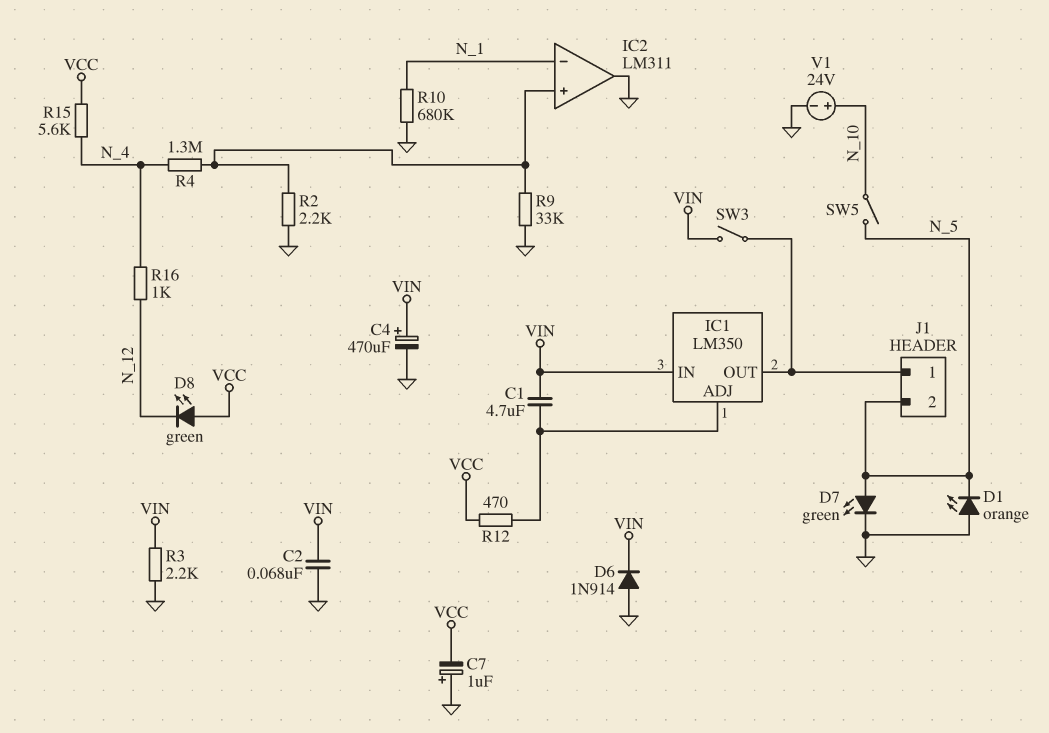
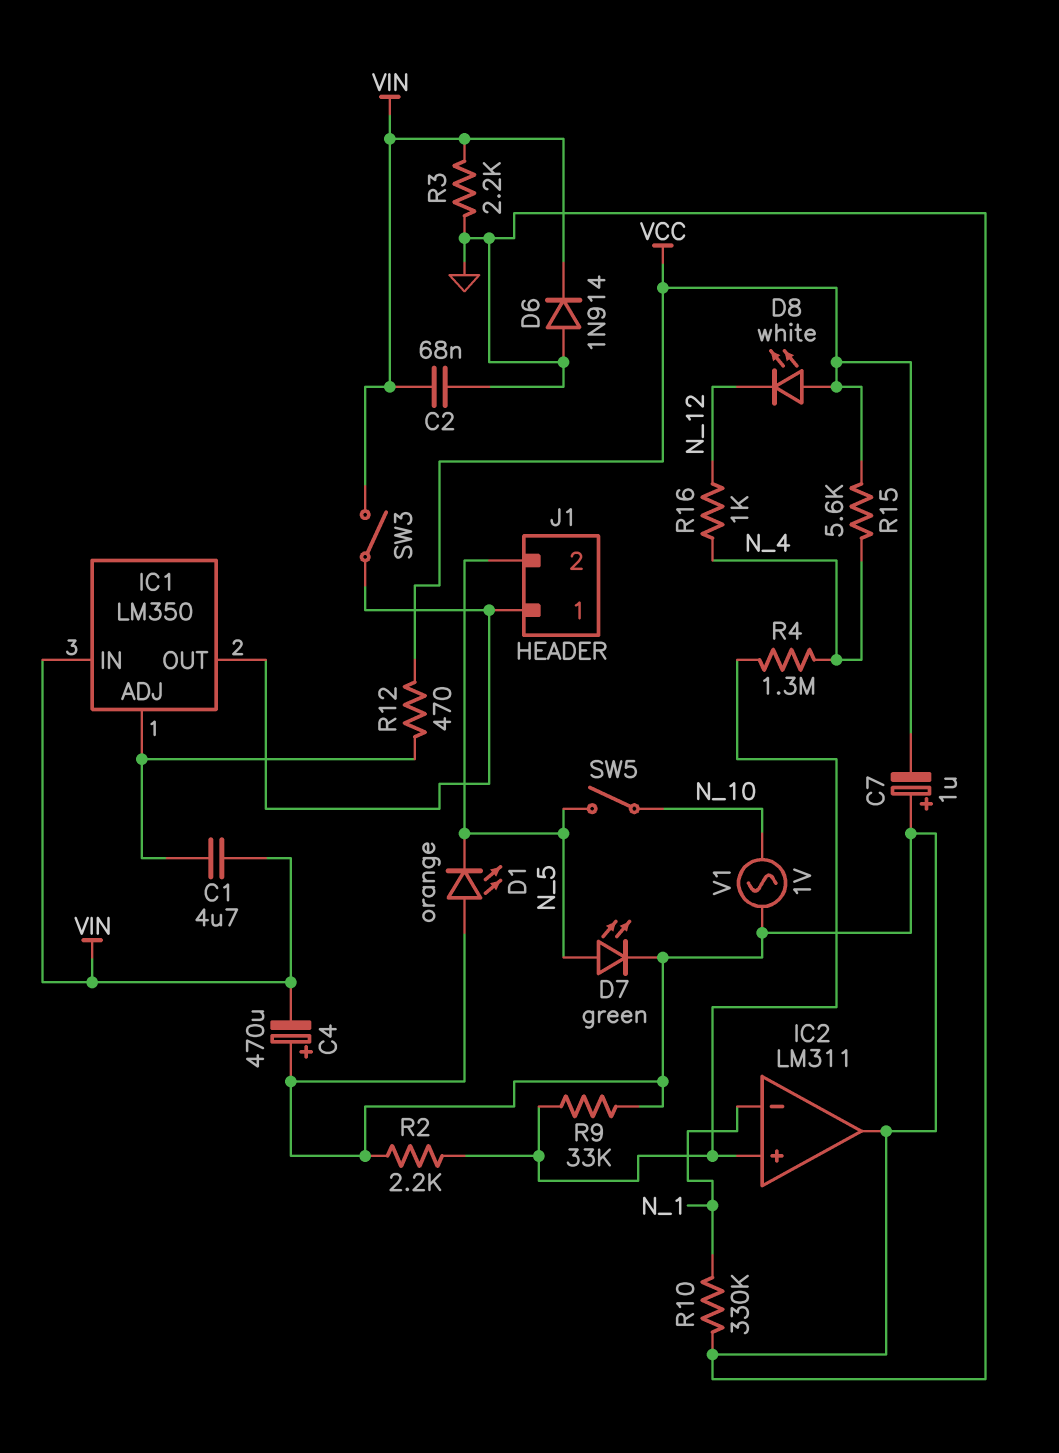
C4: 470uF (plus VIN, minus GND) -> 470uF (plus GND, minus VIN)
D8: LED green (A VCC, K N_12) -> LED white (A VCC, K N_12)
R10: 680k (GND, N_1) -> 330k (GND, N_1)
V1: 24V (plus N_10, minus GND) -> AC 1V (GND, N_10)

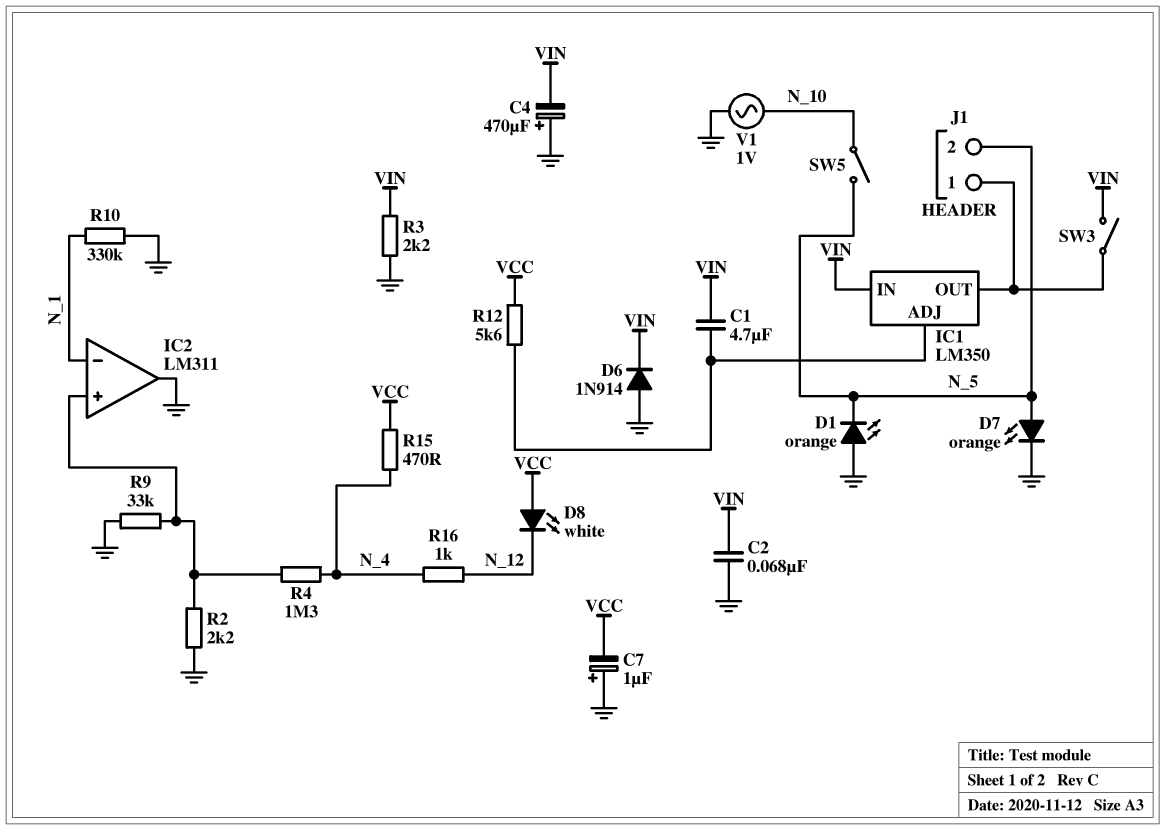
D7: LED green (A N_5, K GND) -> LED orange (A N_5, K GND)
R12: 470 (IC1/ADJ, VCC) -> 5.6k (IC1/ADJ, VCC)
R15: 5.6k (N_4, VCC) -> 470 (N_4, VCC)

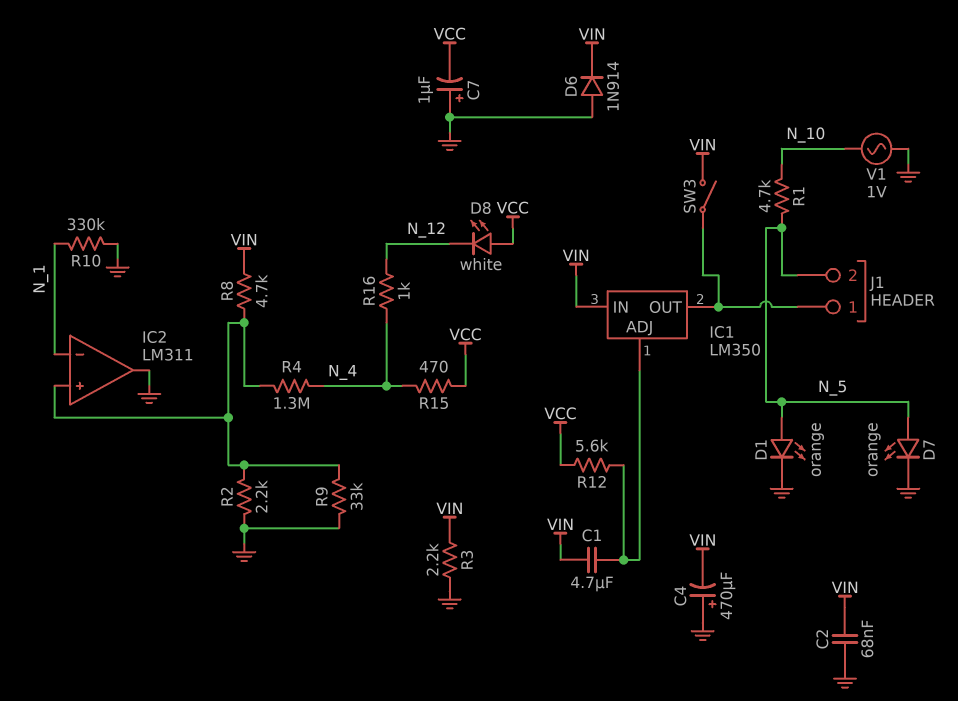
D1: LED orange (A GND, K N_5) -> LED orange (A N_5, K GND)
R1: none -> 4.7k (N_5, N_10)
R8: none -> 4.7k (IC2/in+, VIN)
SW5: switch (N_5, N_10) -> none

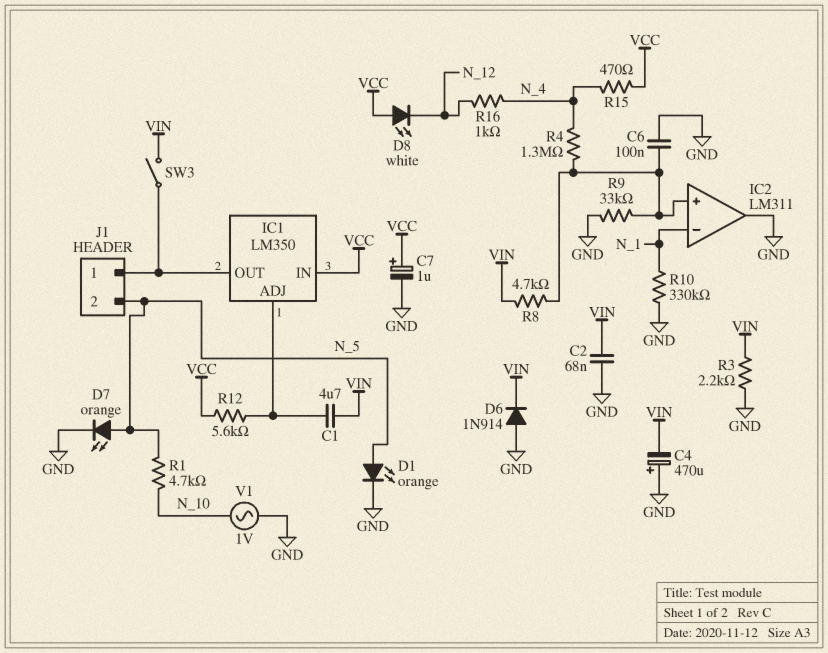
C6: none -> 100nF (GND, IC2/in+)
C7: 1uF (plus GND, minus VCC) -> 1uF (plus VCC, minus GND)
IC1 pin IN: VIN -> VCC
R2: 2.2k (GND, IC2/in+) -> none

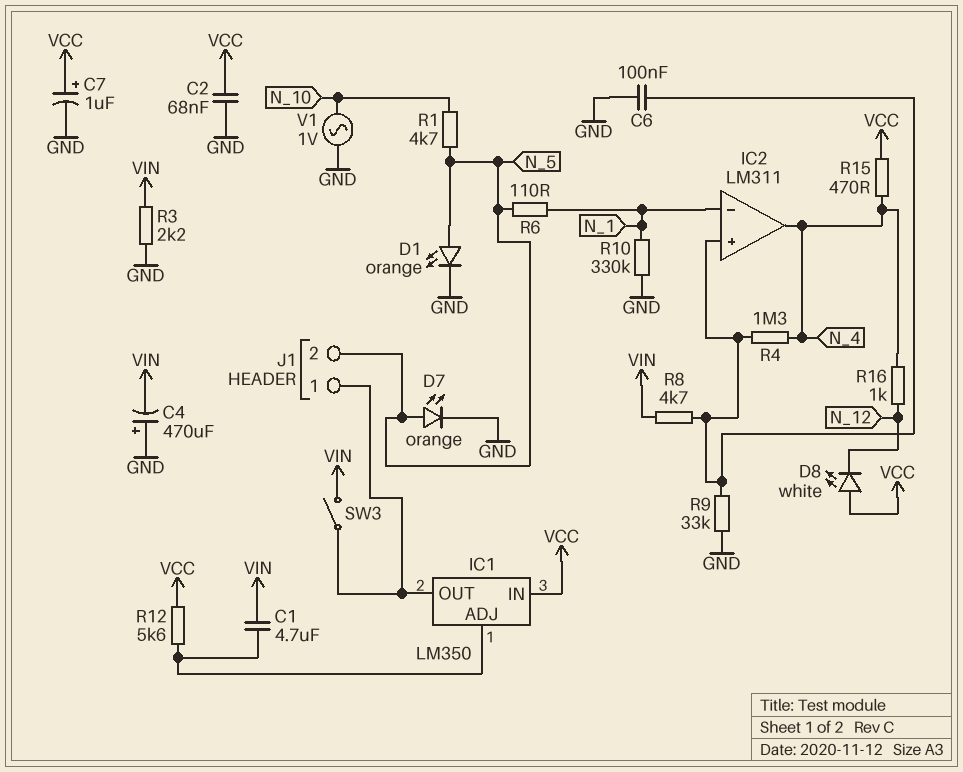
C2: 68nF (GND, VIN) -> 68nF (GND, VCC)
D6: diode 1N914 (A GND, K VIN) -> none
IC2 pin out: GND -> N_4
R6: none -> 110 (N_1, N_5)

